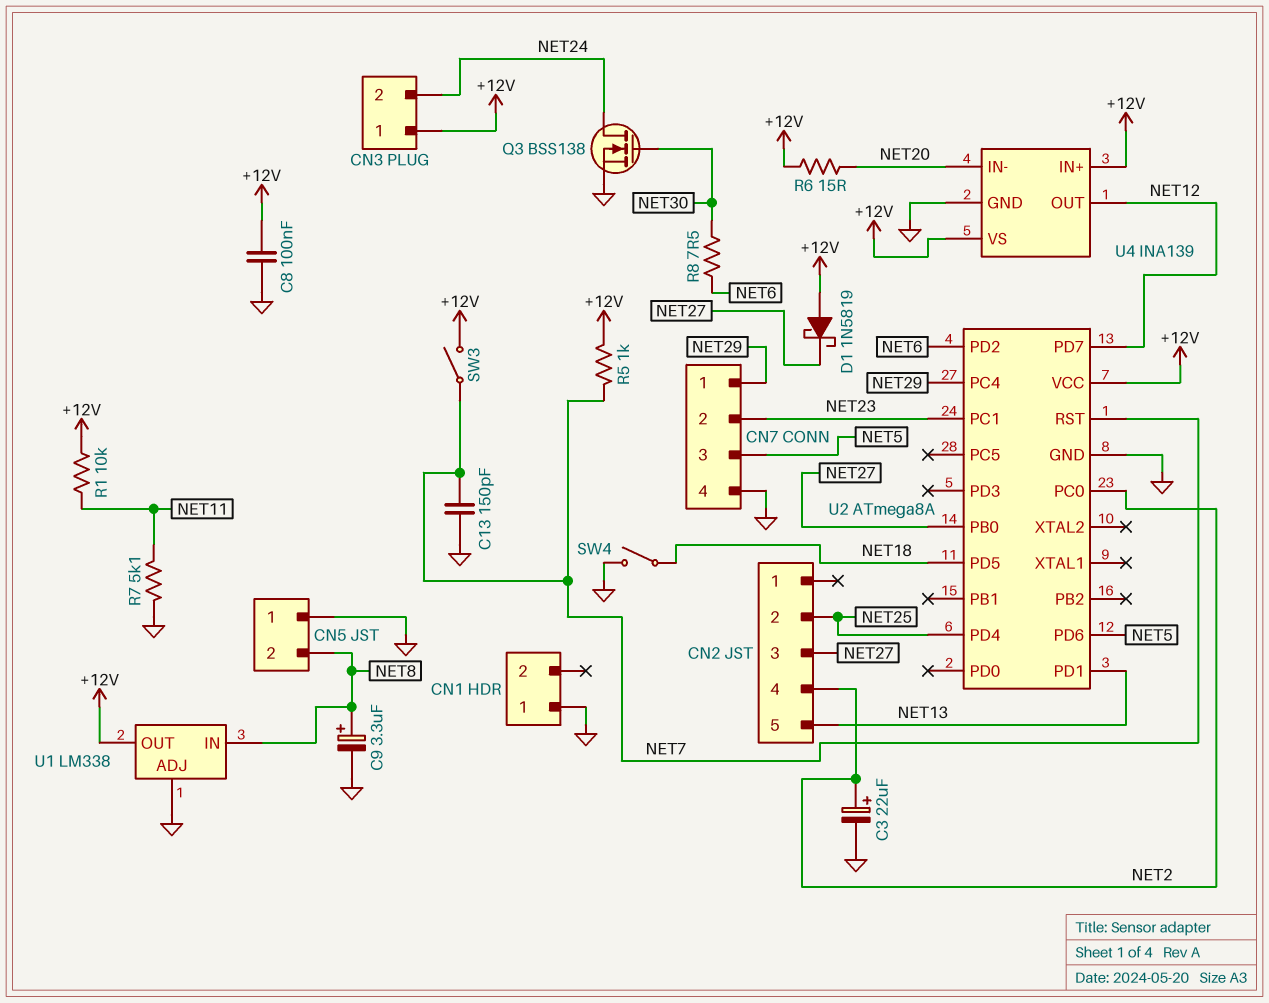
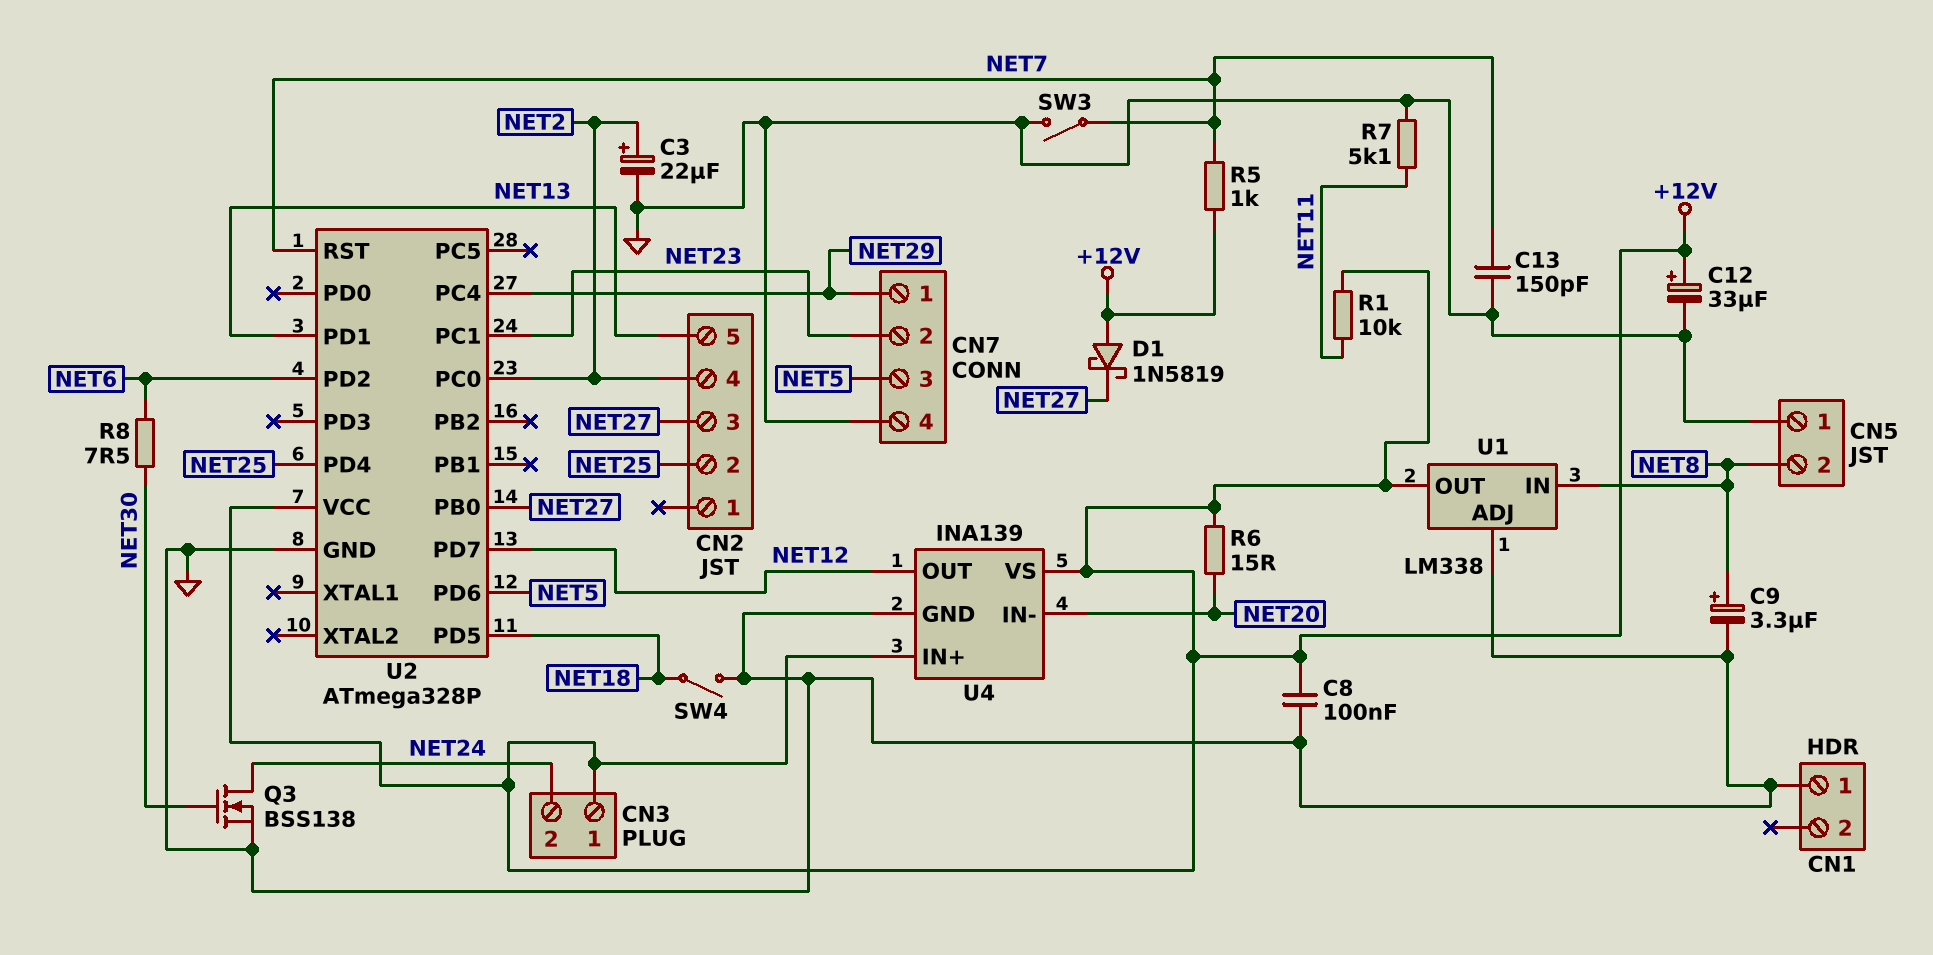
C12: none -> 33uF (plus +12V, minus GND)
SW3: switch (+12V, NET7) -> switch (GND, NET7)
U2: ATmega8A -> ATmega328P

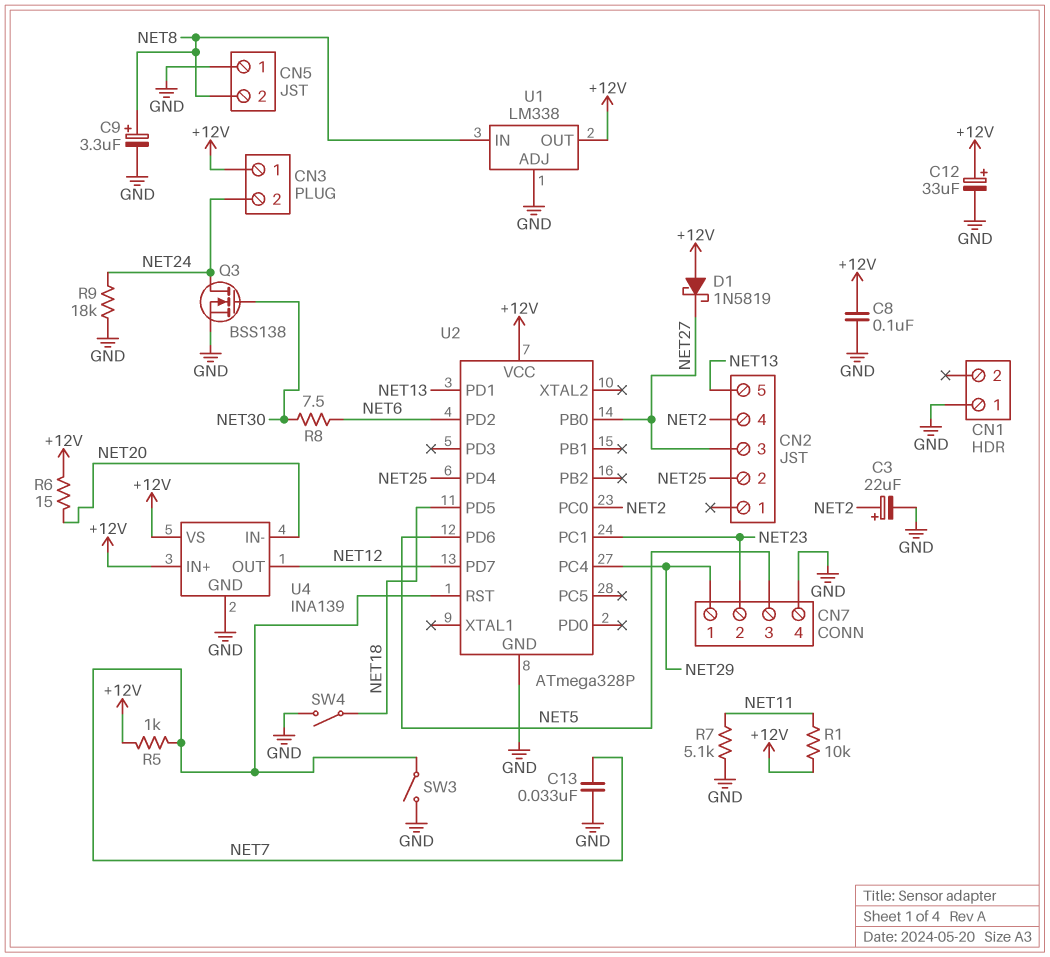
C13: 150pF (GND, NET7) -> 33nF (GND, NET7)
R9: none -> 18k (GND, NET24)

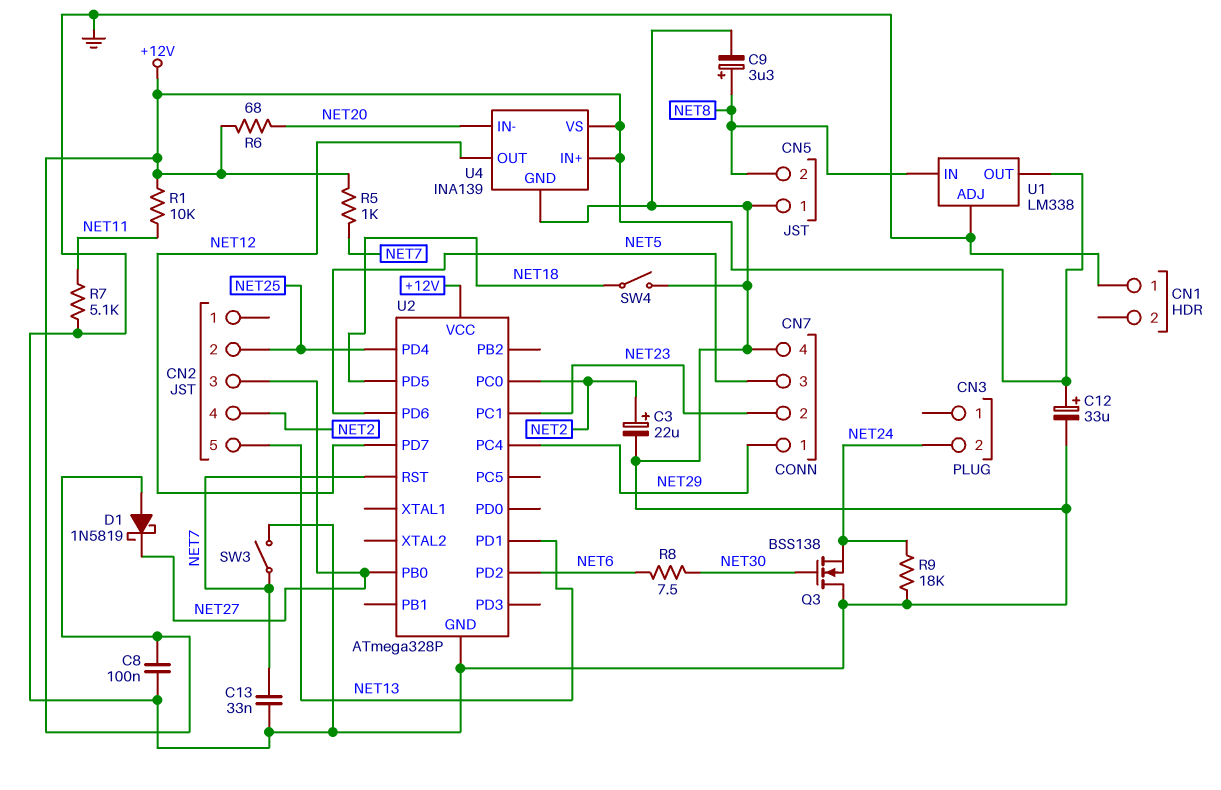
CN3 pin 1: +12V -> none
Q3: NMOS BSS138 (G NET30, D NET24, S GND) -> NMOS BSS138 (G NET30, D GND, S NET24)
R6: 15 (+12V, NET20) -> 68 (+12V, NET20)

